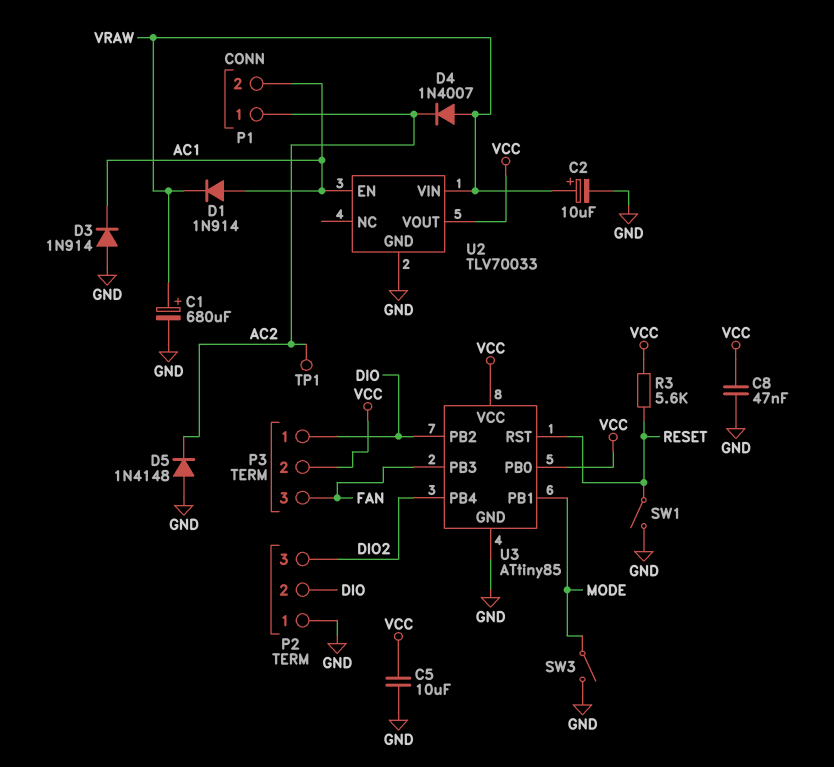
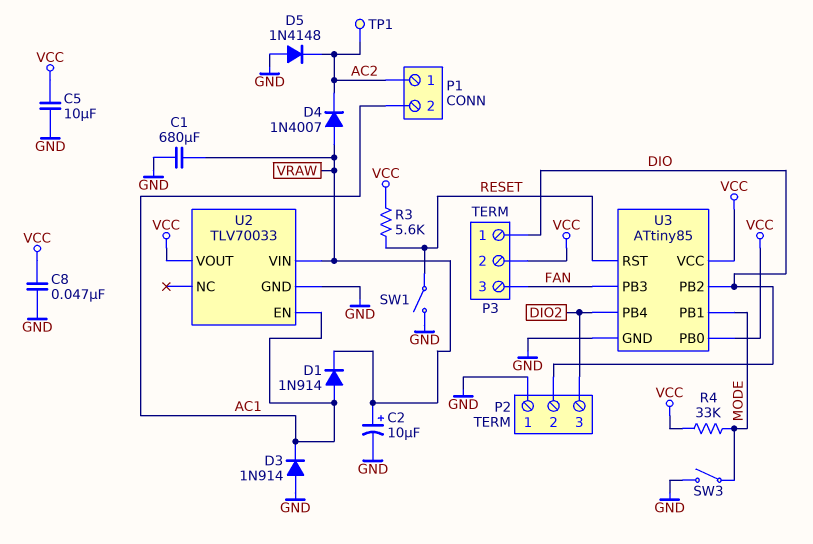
C1: 680uF (plus VRAW, minus GND) -> 680uF (GND, VRAW)
R4: none -> 33k (MODE, VCC)

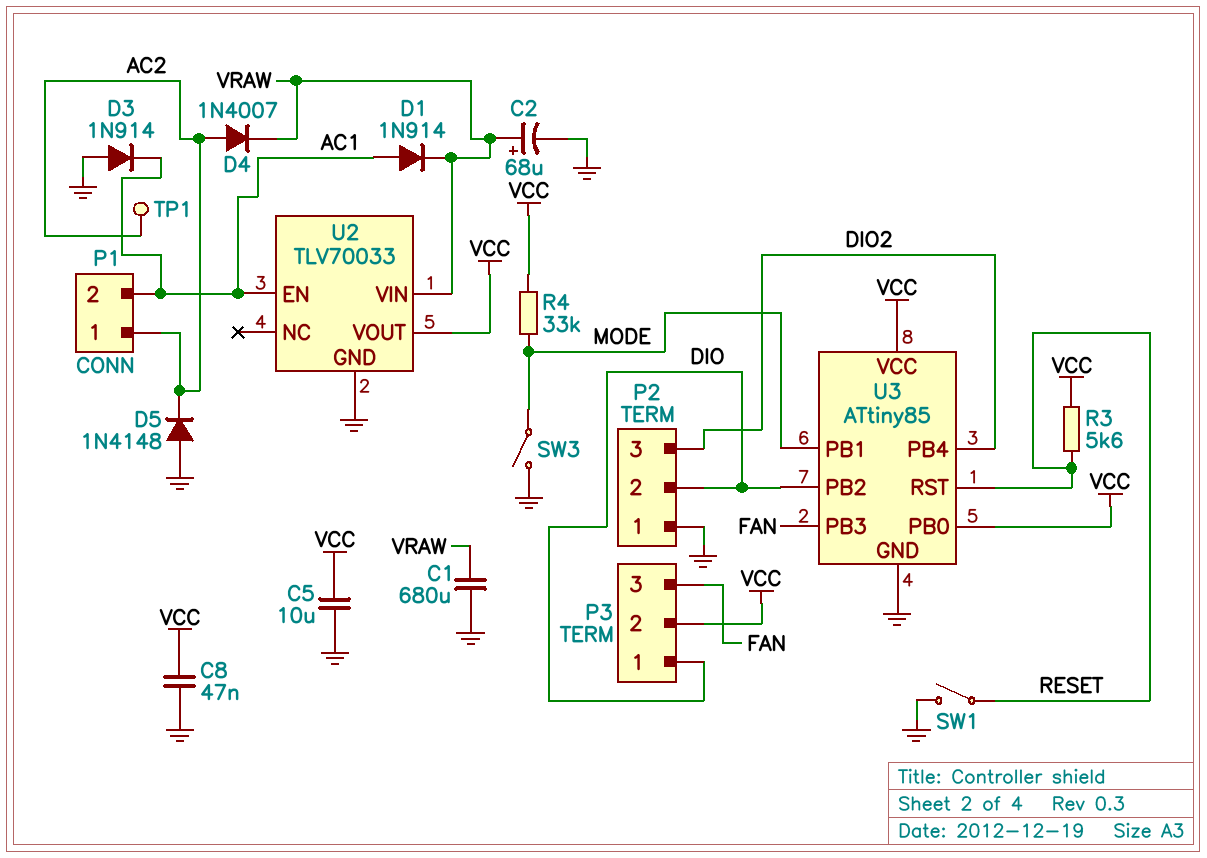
C2: 10uF (plus VRAW, minus GND) -> 68uF (plus VRAW, minus GND)
D4: diode 1N4007 (A VRAW, K AC2) -> diode 1N4007 (A AC2, K VRAW)

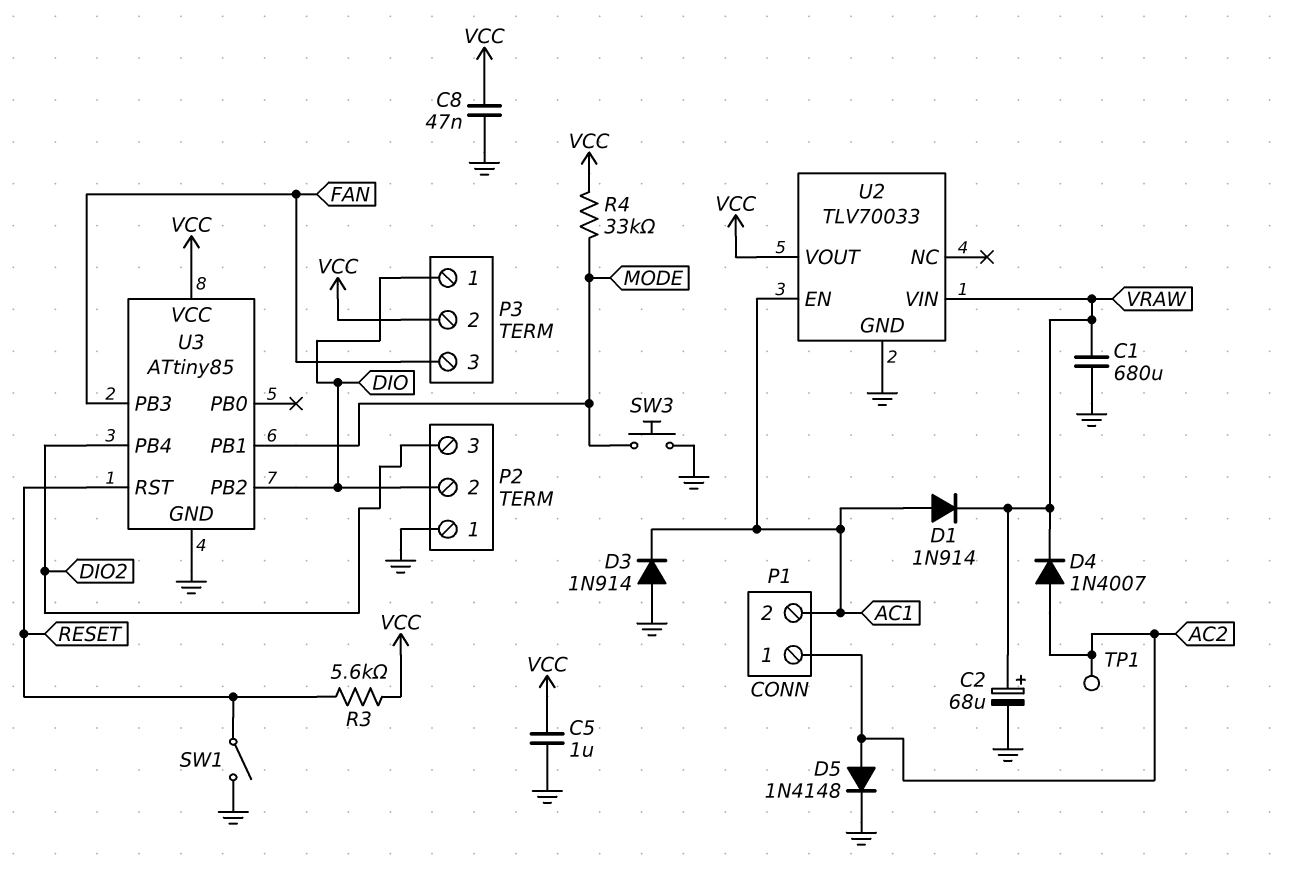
C5: 10uF (GND, VCC) -> 1uF (GND, VCC)
D5: diode 1N4148 (A GND, K AC2) -> diode 1N4148 (A AC2, K GND)
SW3: switch (GND, MODE) -> button (GND, MODE)
U3 pin PB0: VCC -> none

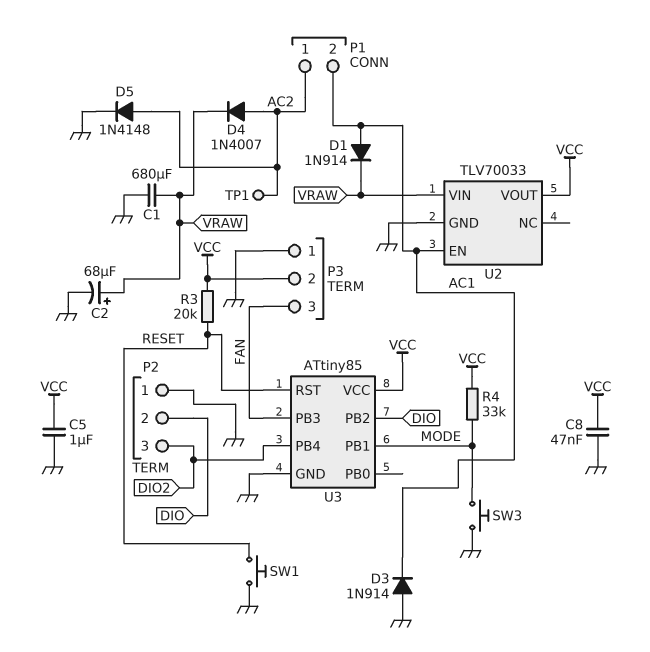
P3 pin 1: DIO -> GND
R3: 5.6k (RESET, VCC) -> 20k (RESET, VCC)
SW1: switch (GND, RESET) -> button (GND, RESET)

